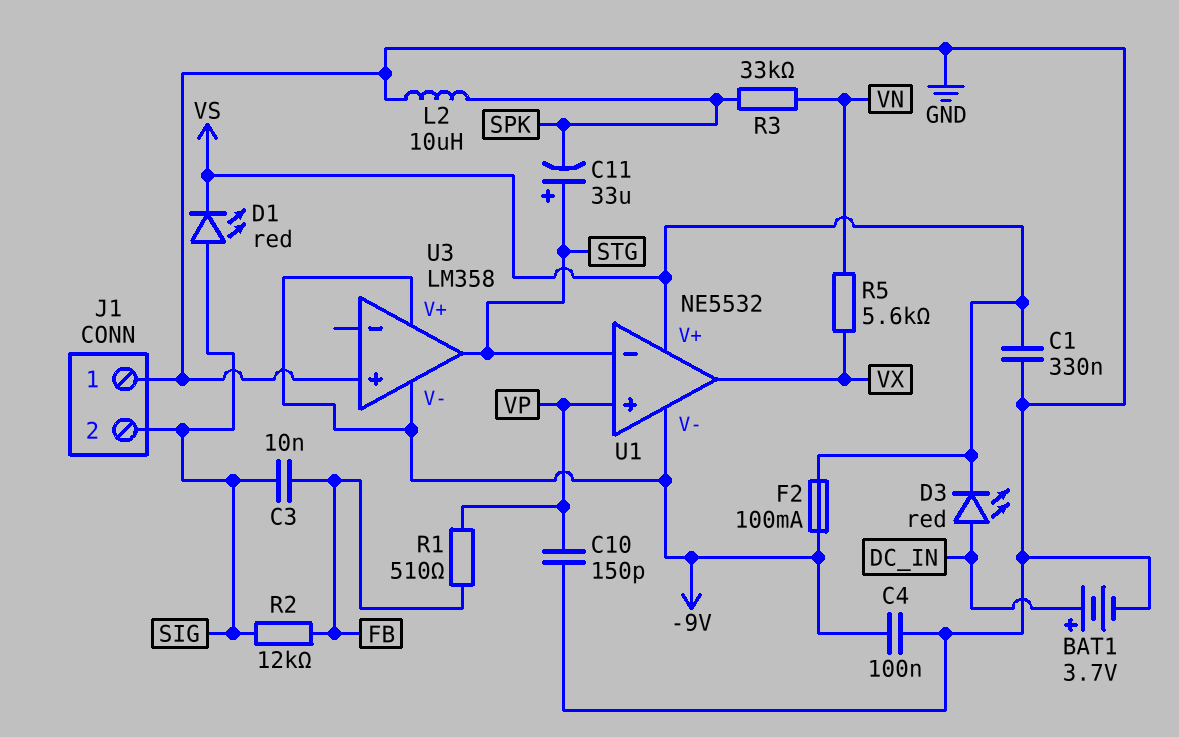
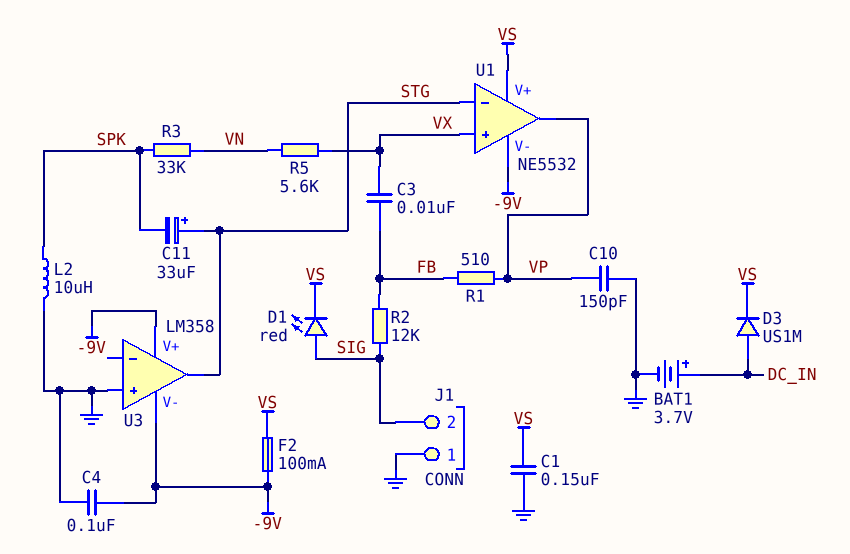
C1: 330nF (GND, VS) -> 150nF (GND, VS)
C3: 10nF (FB, SIG) -> 10nF (FB, VX)
D3: LED red (A DC_IN, K VS) -> diode US1M (A DC_IN, K VS)
U1 pin in+: VP -> VX
U1 pin out: VX -> VP

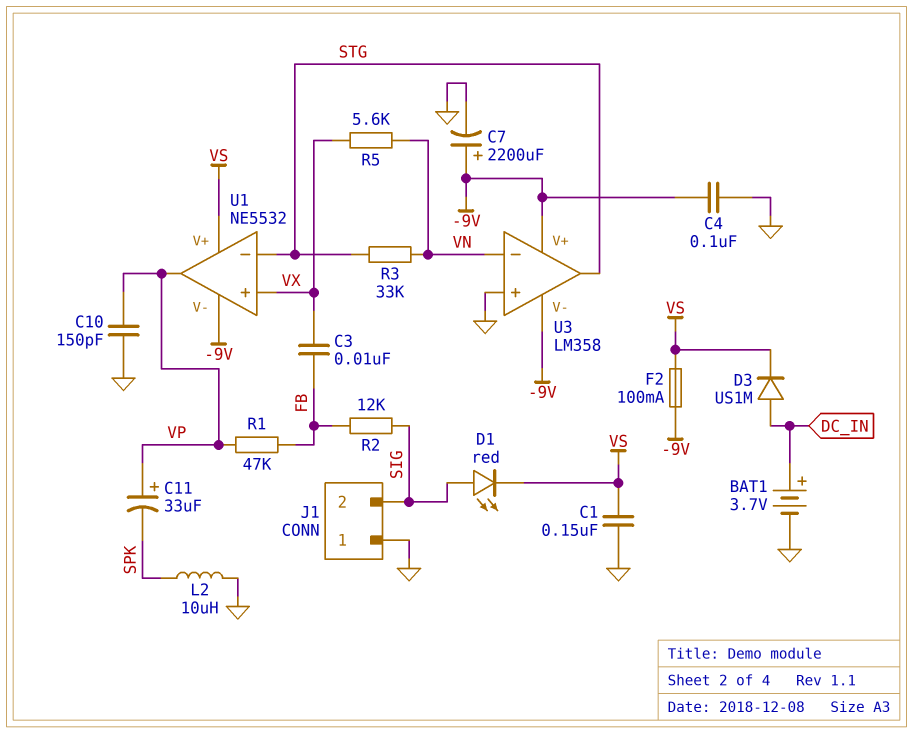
C7: none -> 2200uF (plus -9V, minus GND)
C11: 33uF (plus STG, minus SPK) -> 33uF (plus VP, minus SPK)
R1: 510 (FB, VP) -> 47k (FB, VP)
R3: 33k (SPK, VN) -> 33k (STG, VN)
U3 pin in-: none -> VN

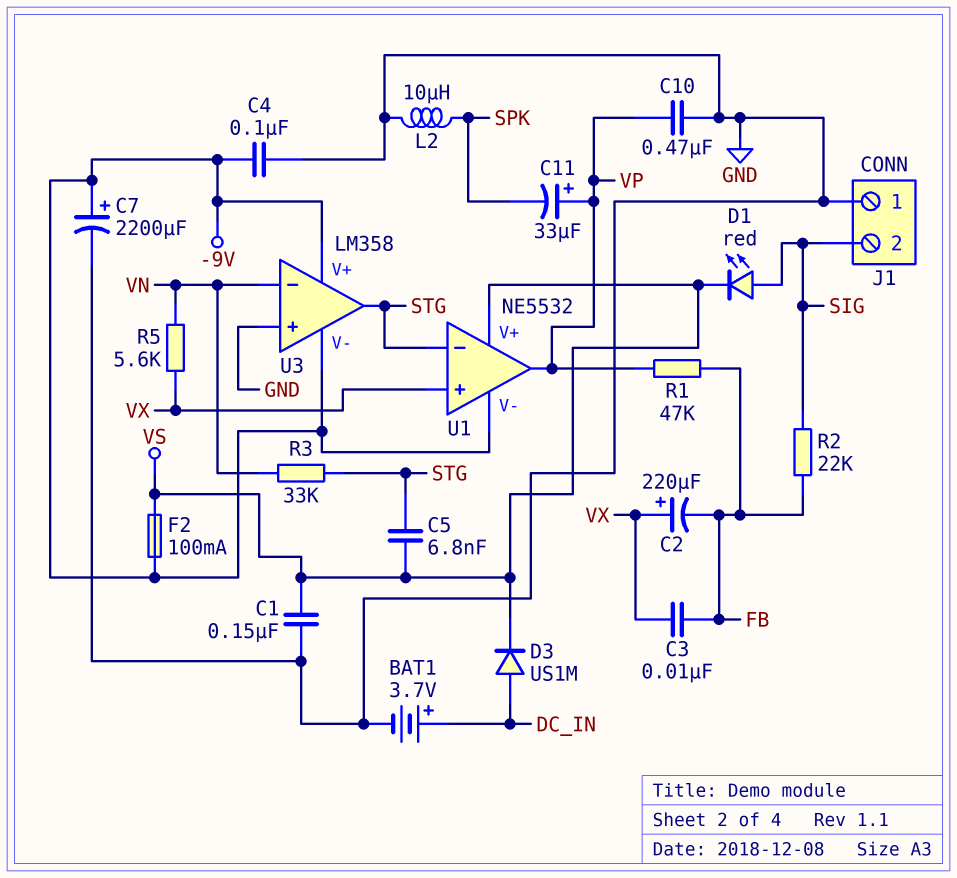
C2: none -> 220uF (plus VX, minus FB)
C5: none -> 6.8nF (STG, VS)
C10: 150pF (GND, VP) -> 470nF (GND, VP)
R2: 12k (FB, SIG) -> 22k (FB, SIG)

